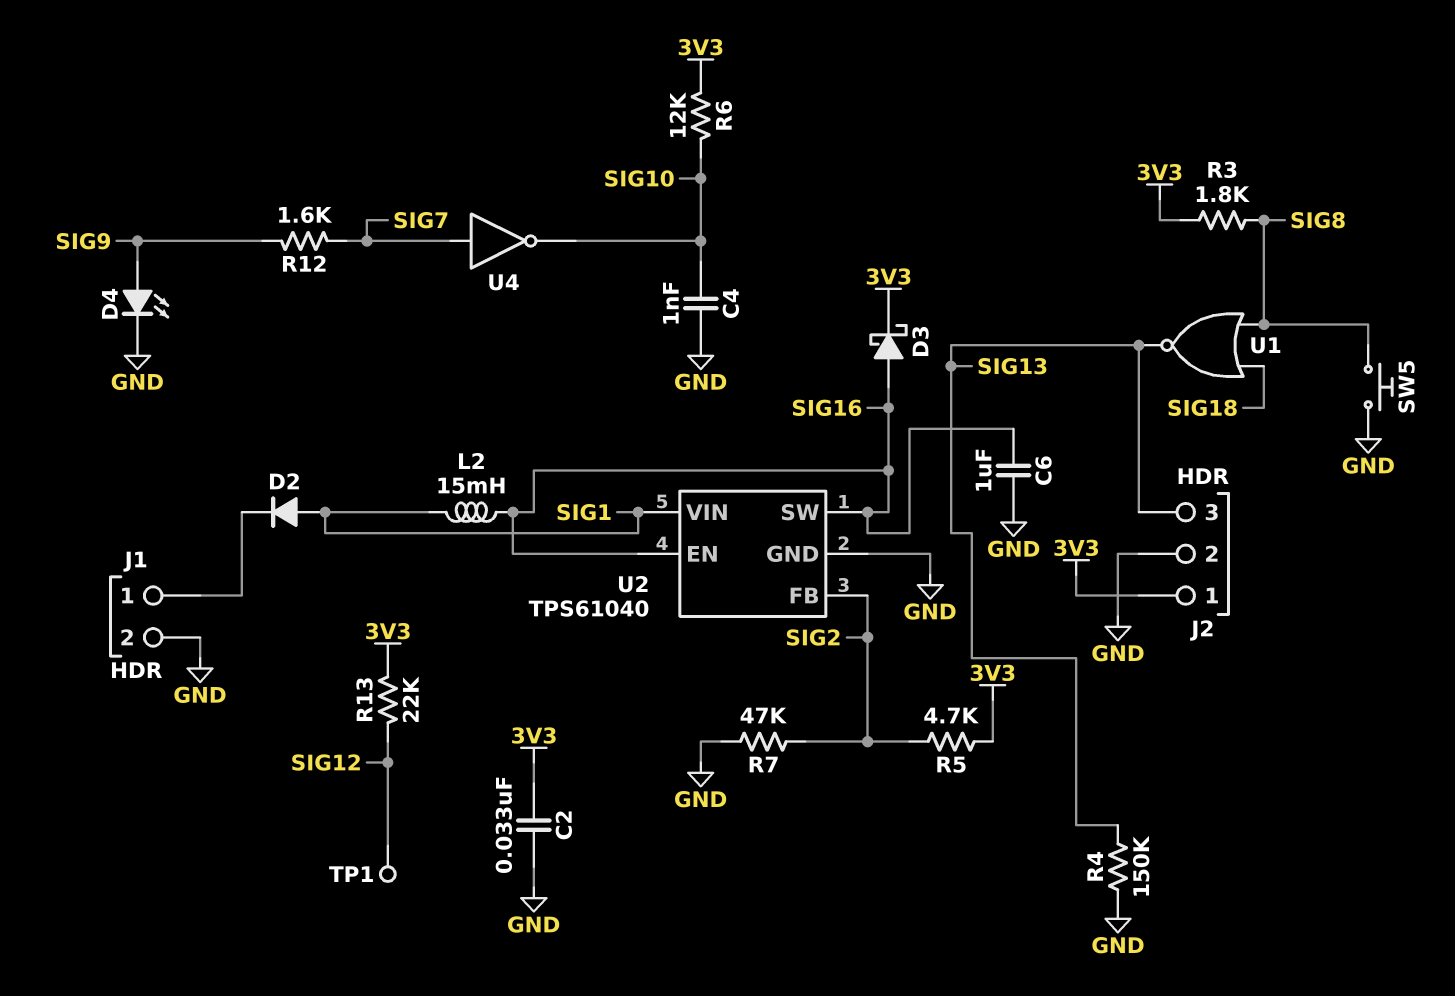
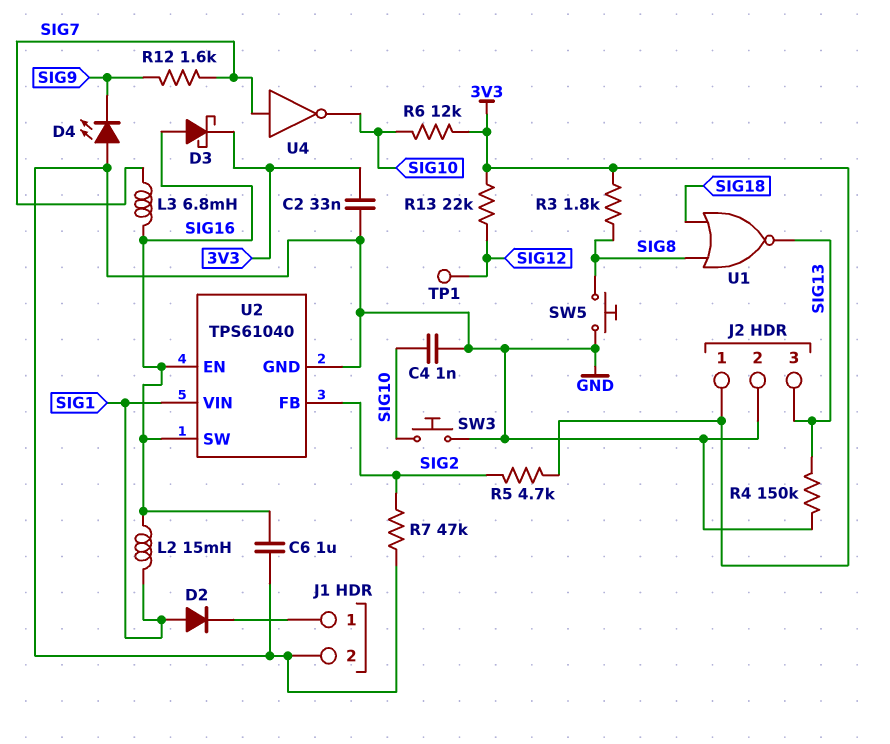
D4: LED (A SIG9, K GND) -> LED (A GND, K SIG9)
L3: none -> 6.8mH (SIG7, SIG16)
SW3: none -> button (GND, SIG10)

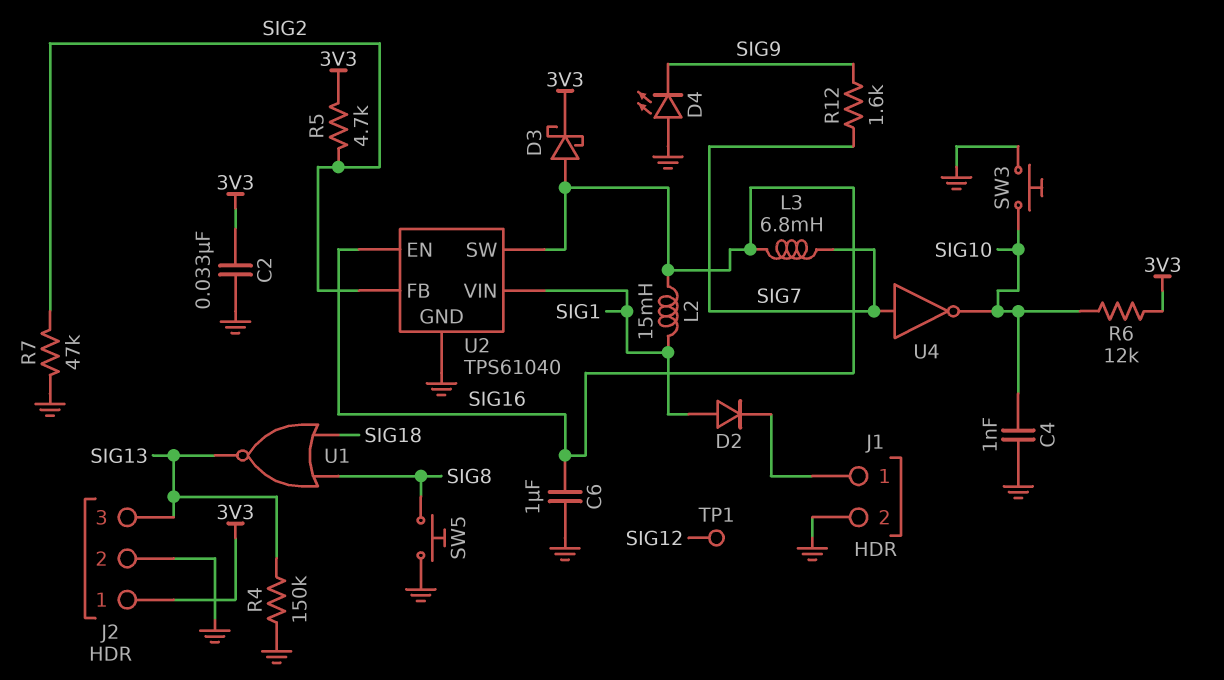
R3: 1.8k (3V3, SIG8) -> none
R13: 22k (3V3, SIG12) -> none

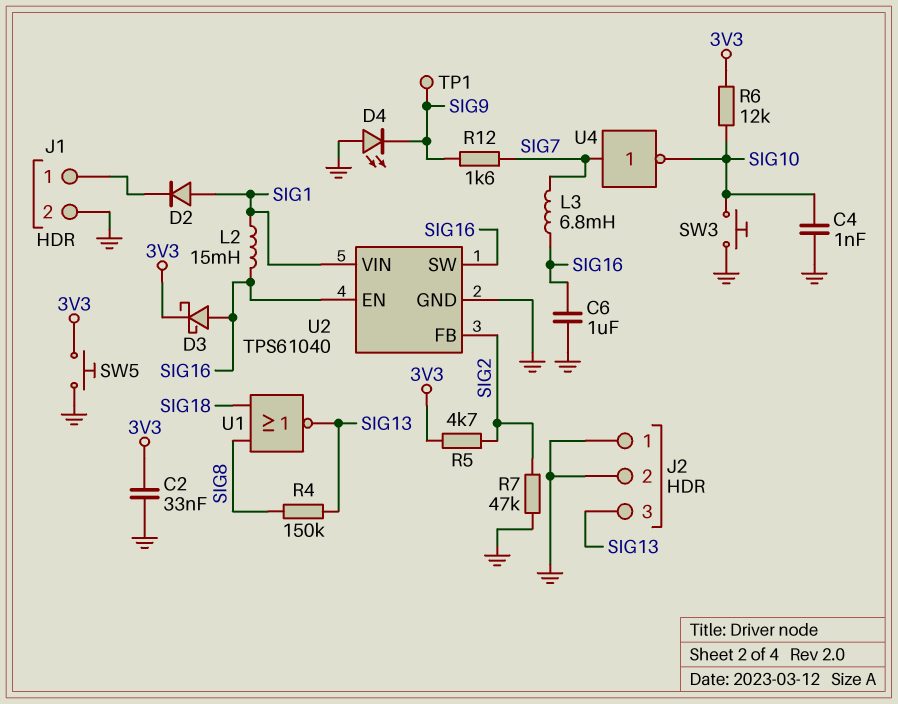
J2 pin 1: 3V3 -> GND
R4: 150k (GND, SIG13) -> 150k (SIG8, SIG13)
SW5: button (GND, SIG8) -> button (3V3, GND)
TP1: test point (SIG12) -> test point (SIG9)

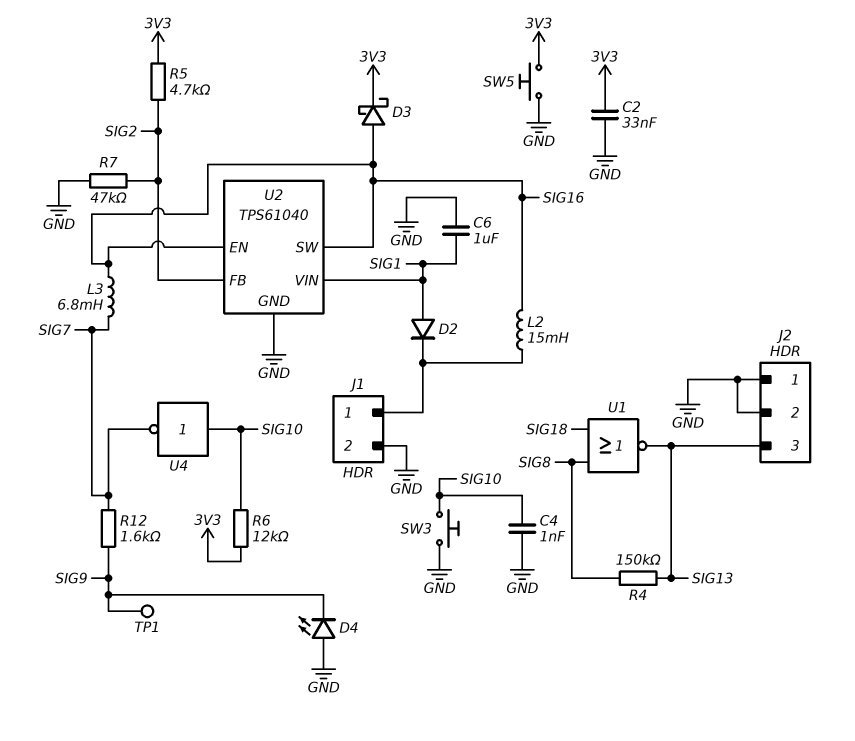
C6: 1uF (GND, SIG16) -> 1uF (GND, SIG1)
L2: 15mH (SIG1, SIG16) -> 15mH (J1/1, SIG16)
U4: NOT (in SIG7, out SIG10) -> NOT (in SIG10, out SIG7)

